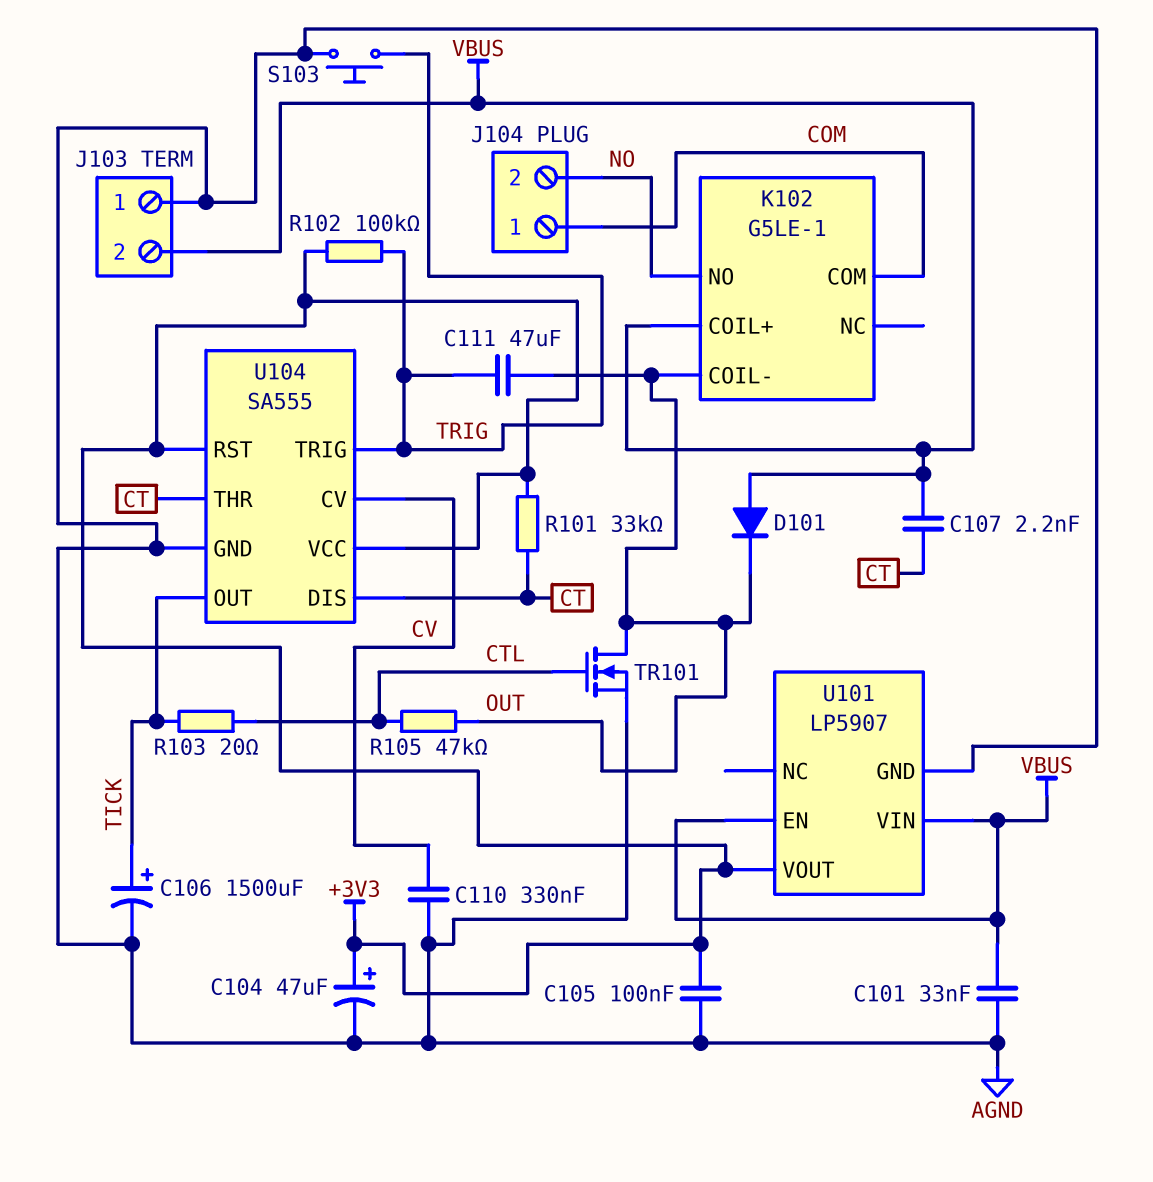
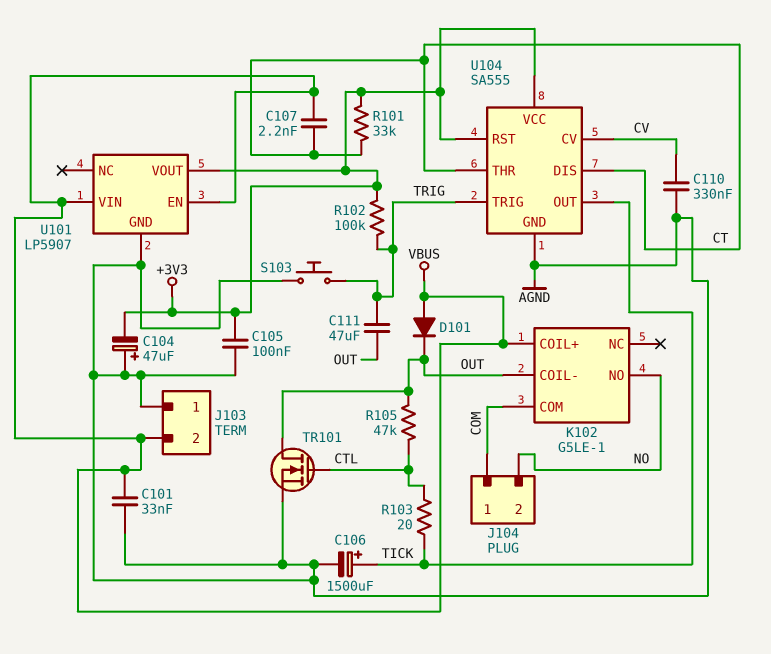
C104: 47uF (plus +3V3, minus AGND) -> 47uF (plus AGND, minus +3V3)

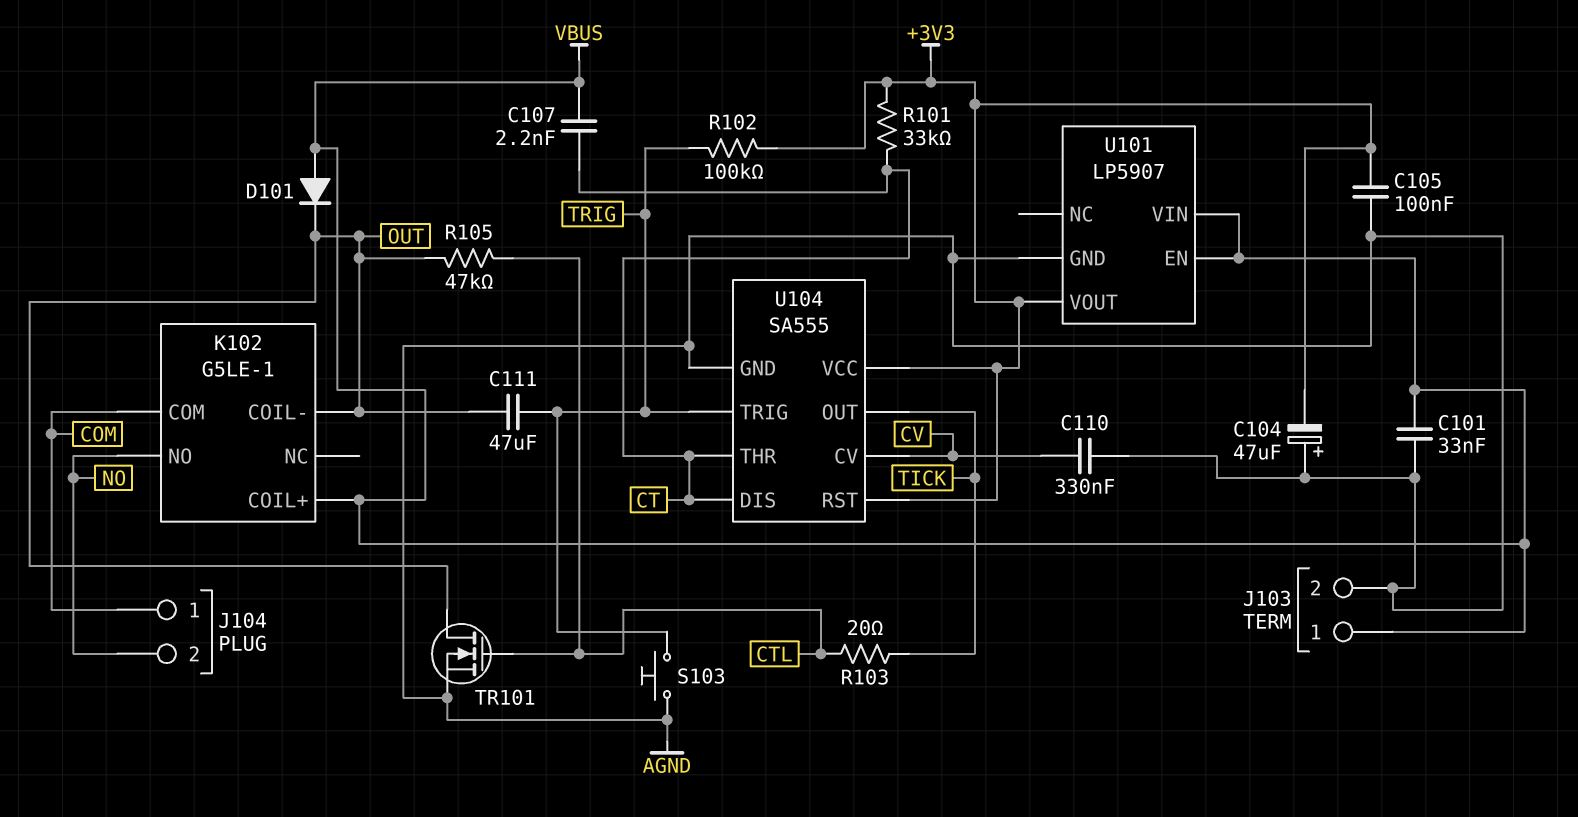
C106: 1500uF (plus TICK, minus AGND) -> none
J103 pin 1: AGND -> VBUS
J103 pin 2: VBUS -> AGND

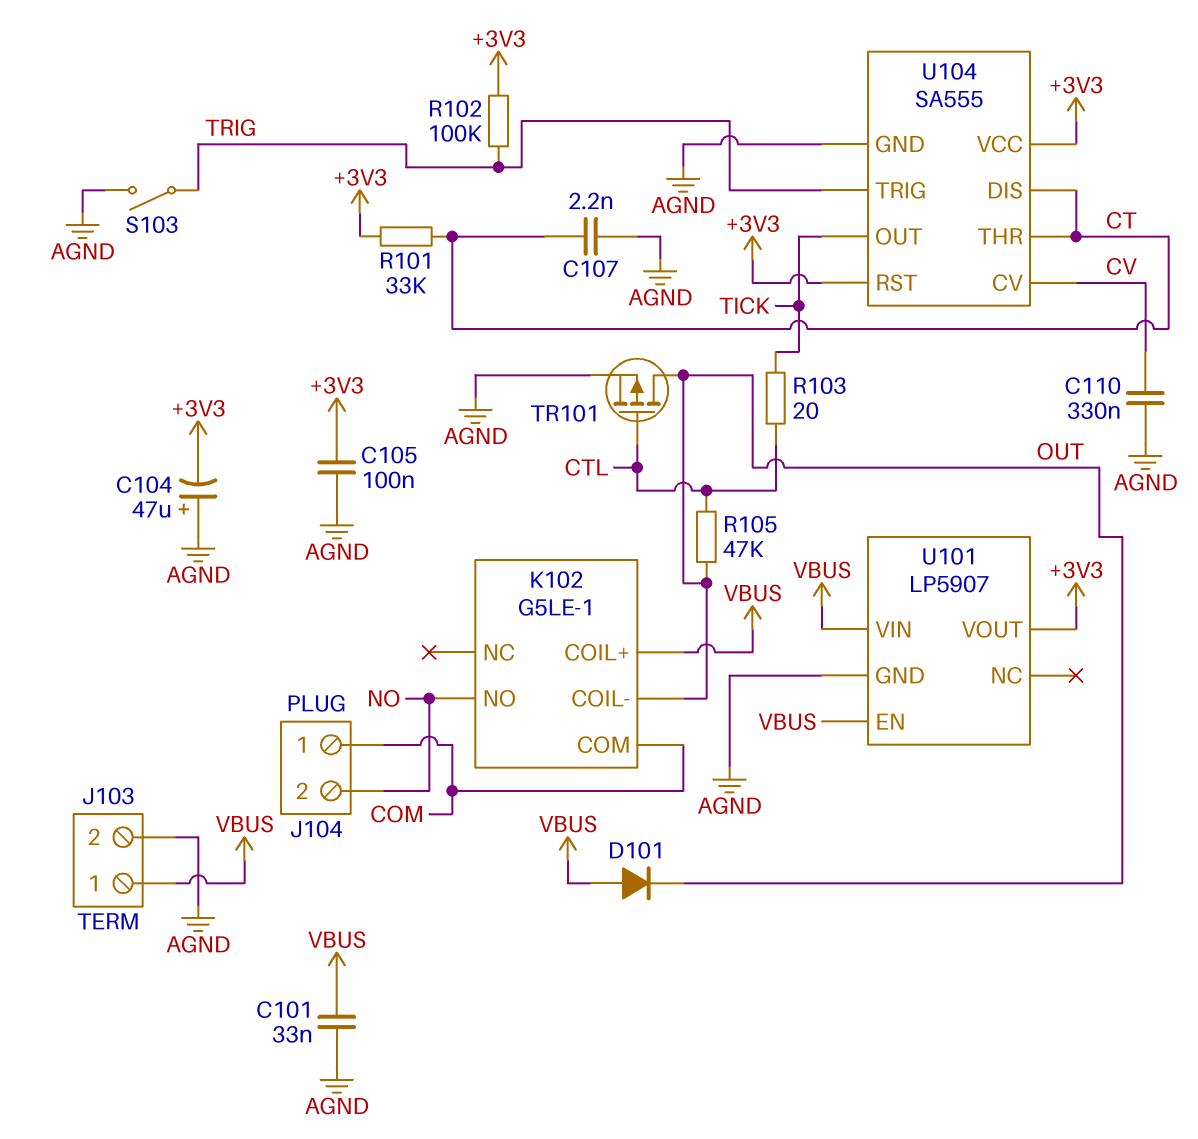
C107: 2.2nF (CT, VBUS) -> 2.2nF (AGND, CT)
C111: 47uF (OUT, TRIG) -> none
S103: button (AGND, TRIG) -> switch (AGND, TRIG)
TR101: NMOS (G CTL, D OUT, S AGND) -> PMOS (G CTL, D OUT, S AGND)

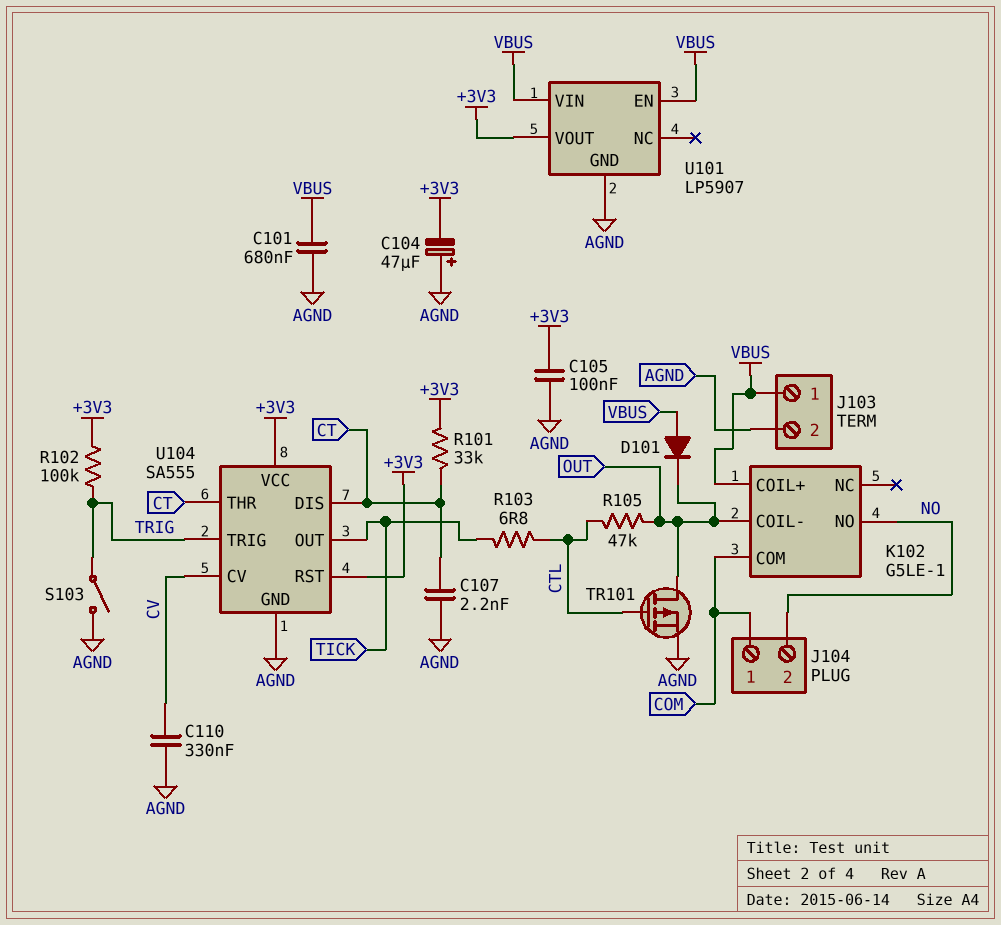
C101: 33nF (AGND, VBUS) -> 680nF (AGND, VBUS)
R103: 20 (CTL, TICK) -> 6.8 (CTL, TICK)

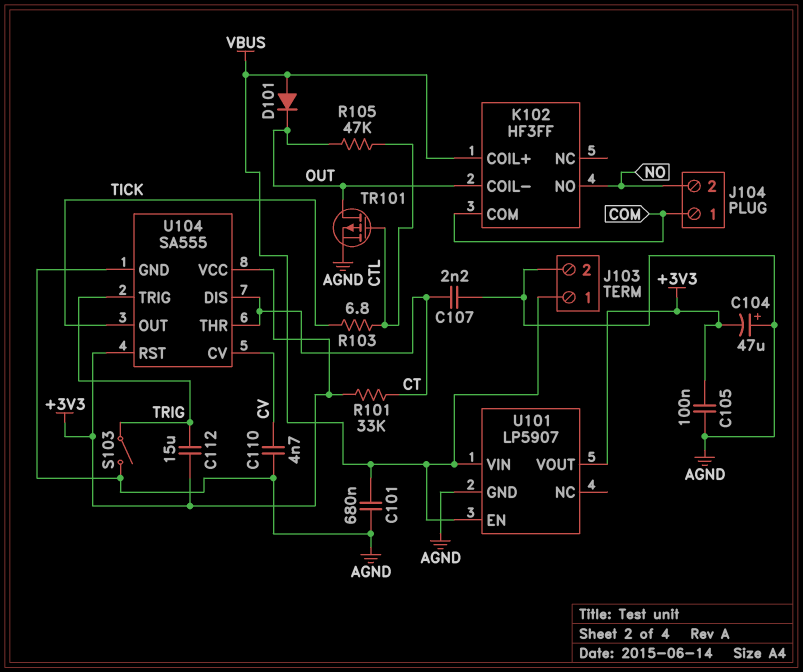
C110: 330nF (AGND, CV) -> 4.7nF (AGND, CV)
C112: none -> 15uF (+3V3, TRIG)
K102: G5LE-1 -> HF3FF
R102: 100k (+3V3, TRIG) -> none

